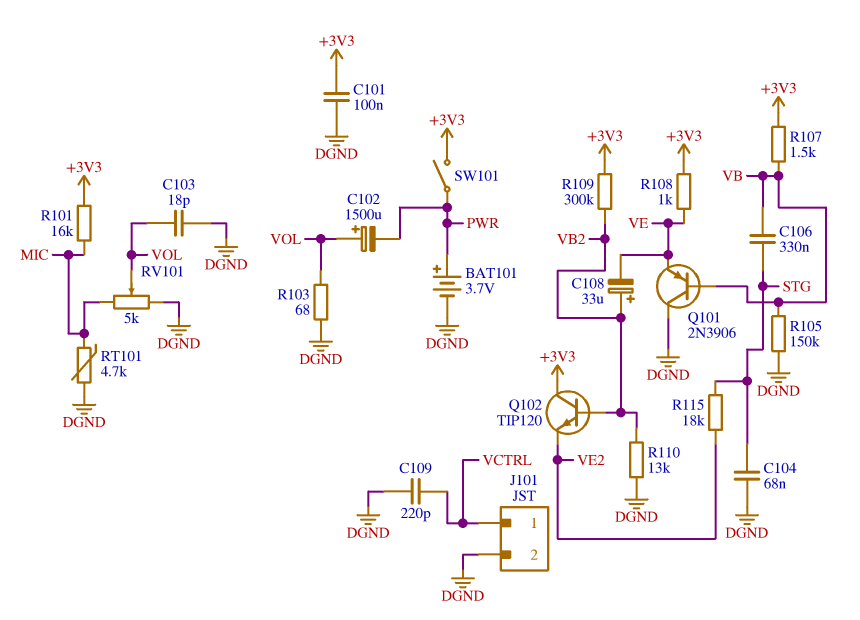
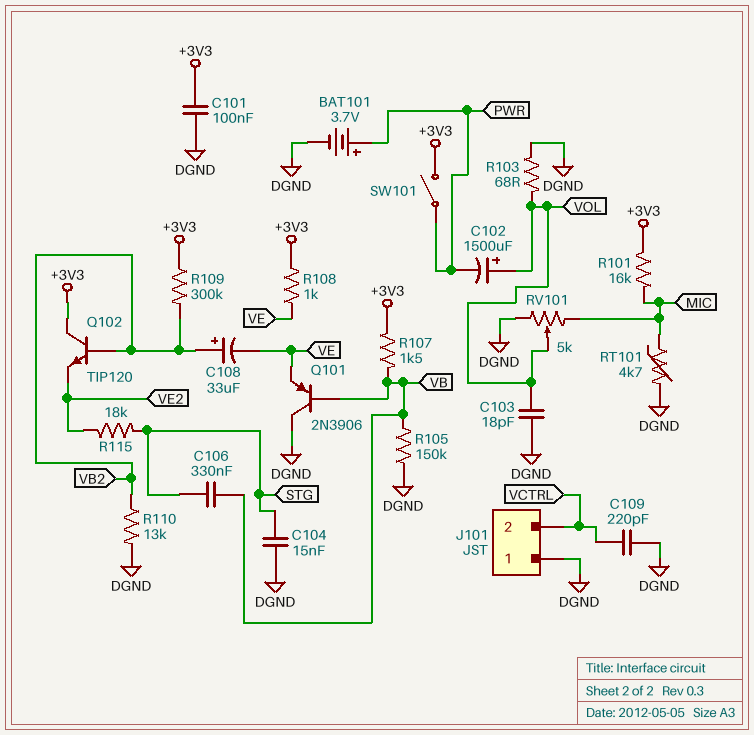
C104: 68nF (DGND, STG) -> 15nF (DGND, STG)
J101 pin 1: VCTRL -> DGND
J101 pin 2: DGND -> VCTRL

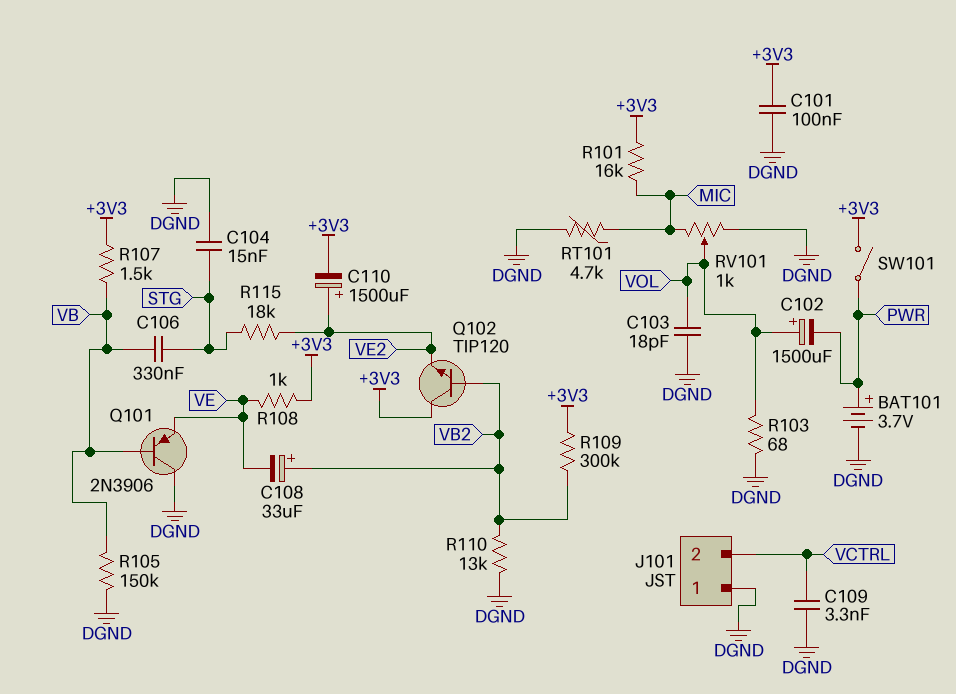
C109: 220pF (DGND, VCTRL) -> 3.3nF (DGND, VCTRL)
C110: none -> 1500uF (plus VE2, minus +3V3)
RV101: 5k (DGND, MIC, wiper VOL) -> 1k (DGND, MIC, wiper VOL)

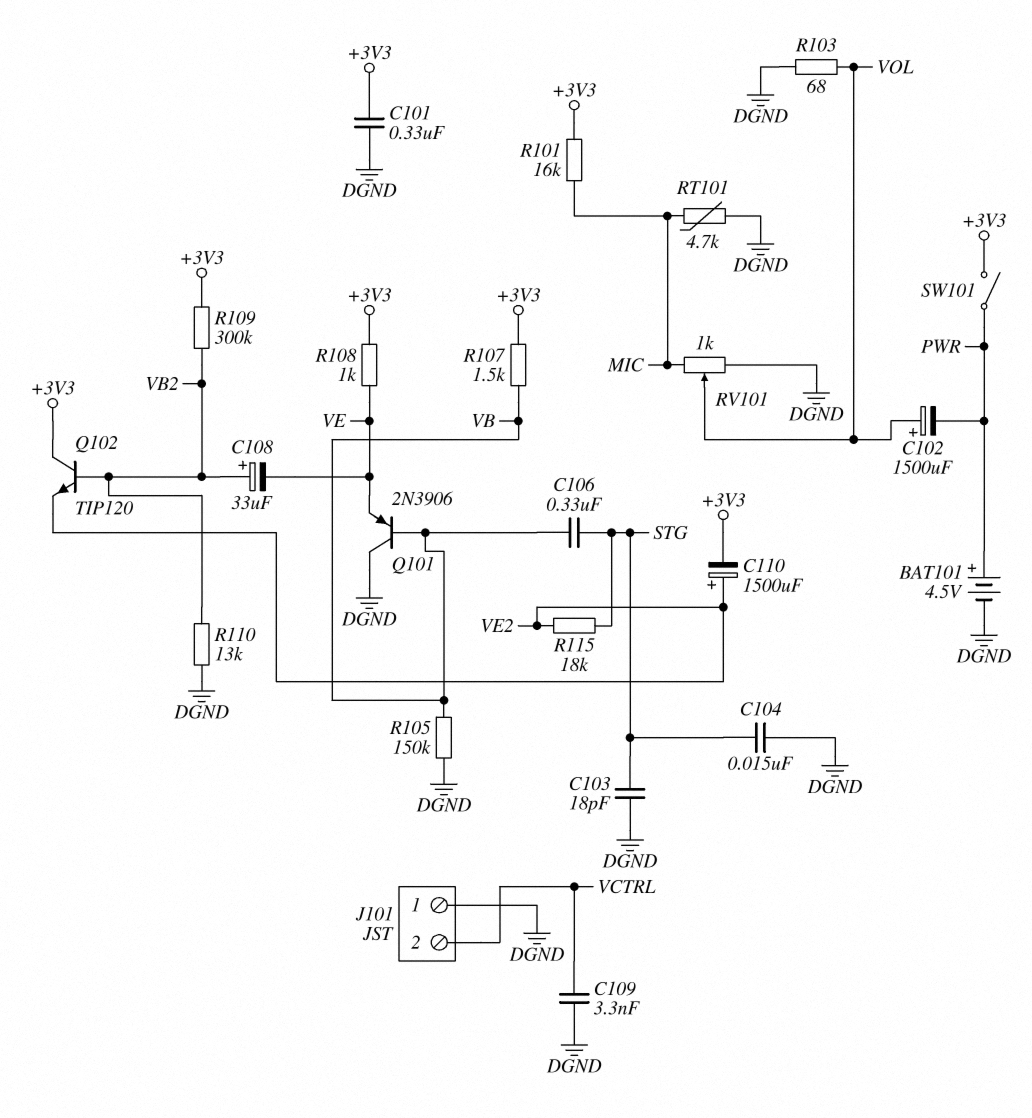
BAT101: 3.7V (plus PWR, minus DGND) -> 4.5V (plus PWR, minus DGND)
C101: 100nF (+3V3, DGND) -> 330nF (+3V3, DGND)
C103: 18pF (DGND, VOL) -> 18pF (DGND, STG)

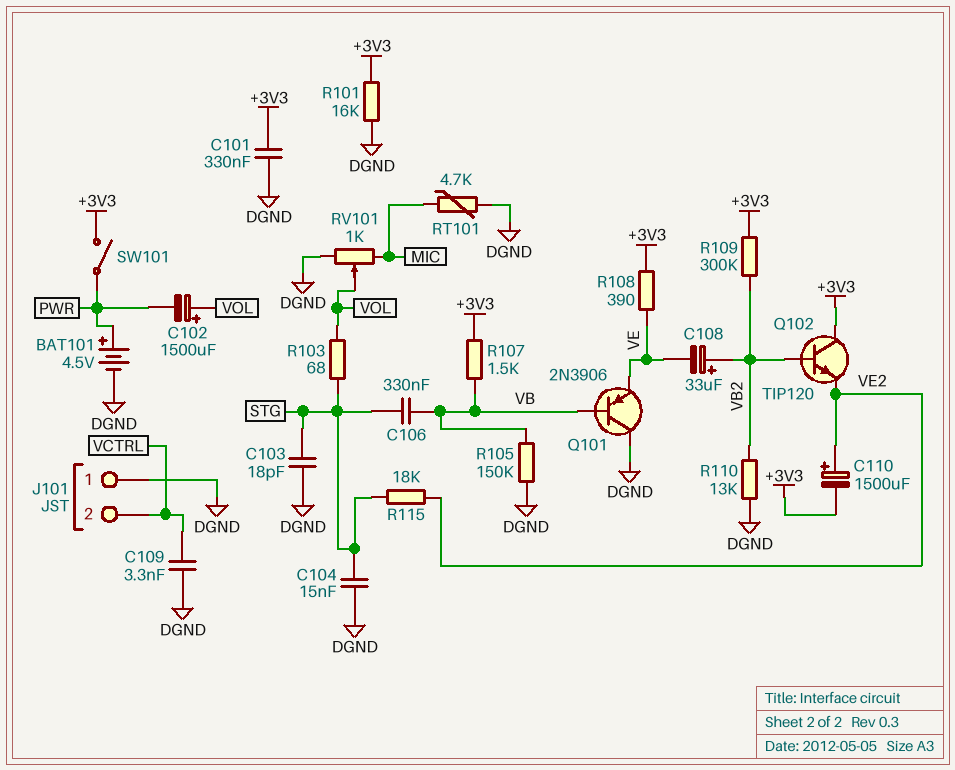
R101: 16k (+3V3, MIC) -> 16k (+3V3, DGND)
R103: 68 (DGND, VOL) -> 68 (STG, VOL)
R108: 1k (+3V3, VE) -> 390 (+3V3, VE)

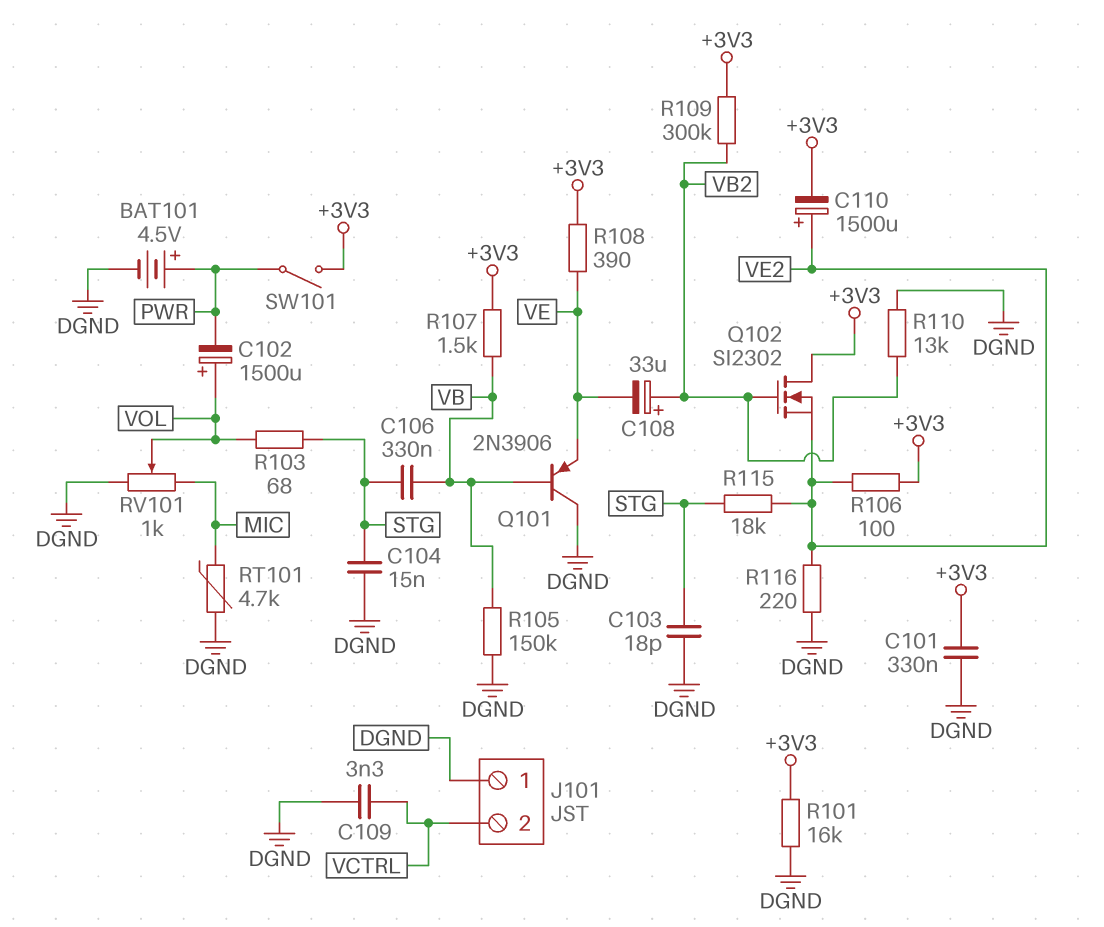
Q102: NPN TIP120 (B VB2, C +3V3, E VE2) -> NMOS SI2302 (G VB2, D +3V3, S VE2)
R106: none -> 100 (+3V3, VE2)
R116: none -> 220 (DGND, VE2)

